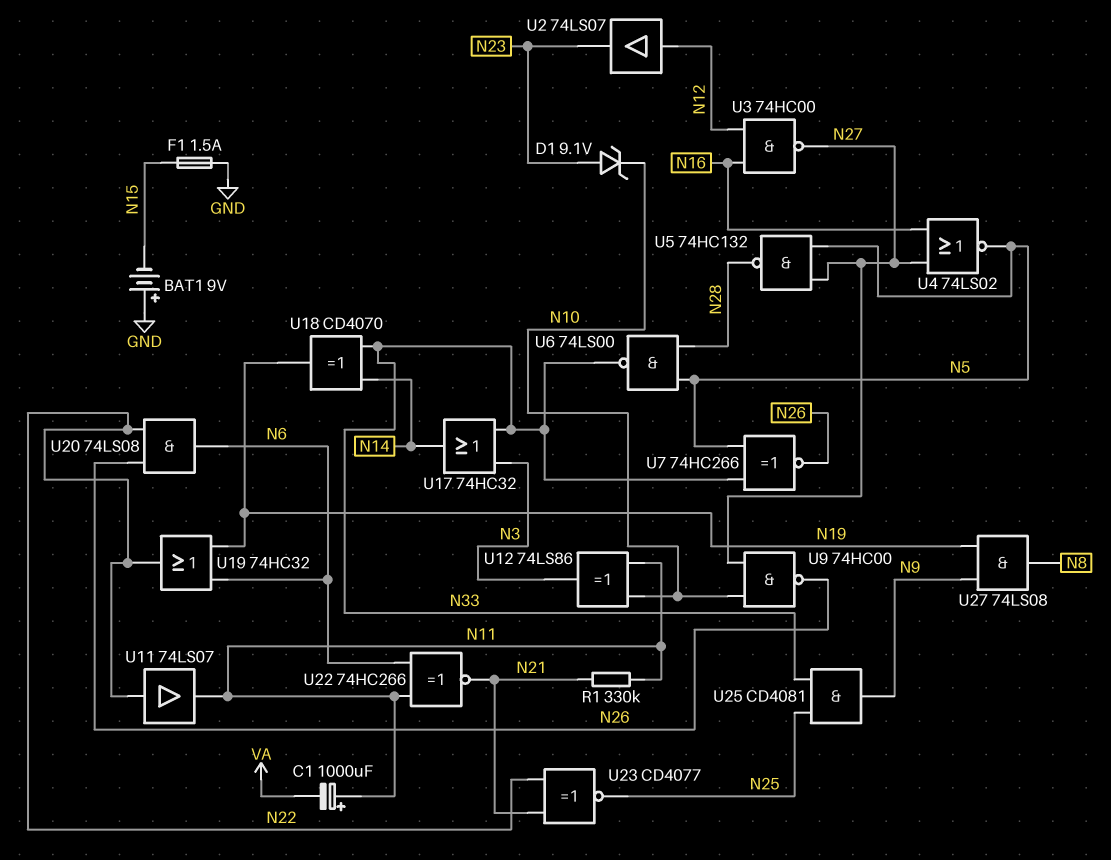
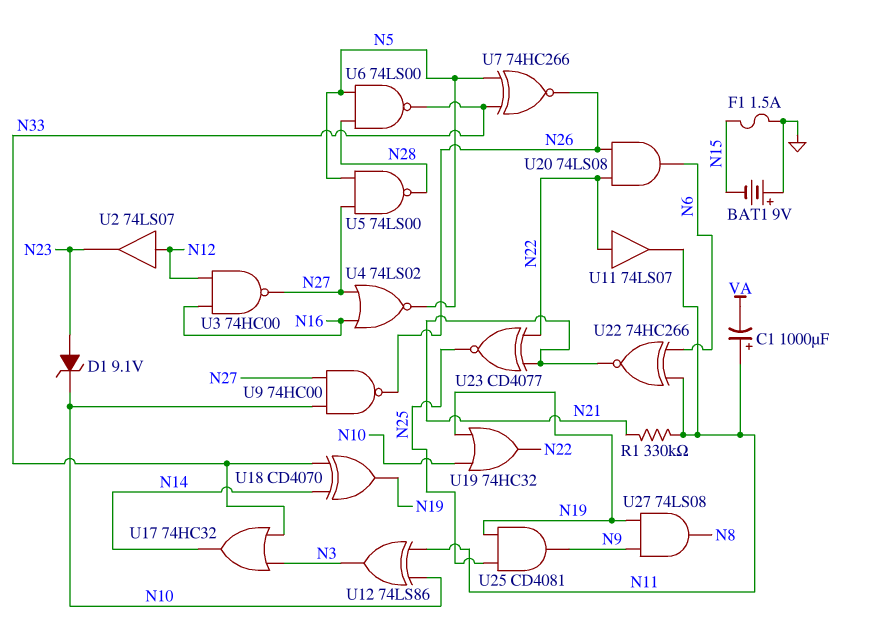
U5: NAND 74HC132 (in N5, in N27, out N28) -> NAND 74LS00 (in N5, in N27, out N28)
U19: OR 74HC32 (in N6, in N19, out N22) -> OR 74HC32 (in N10, in N19, out N22)
U25: AND CD4081 (in N25, in N33, out N9) -> AND CD4081 (in N19, in N25, out N9)

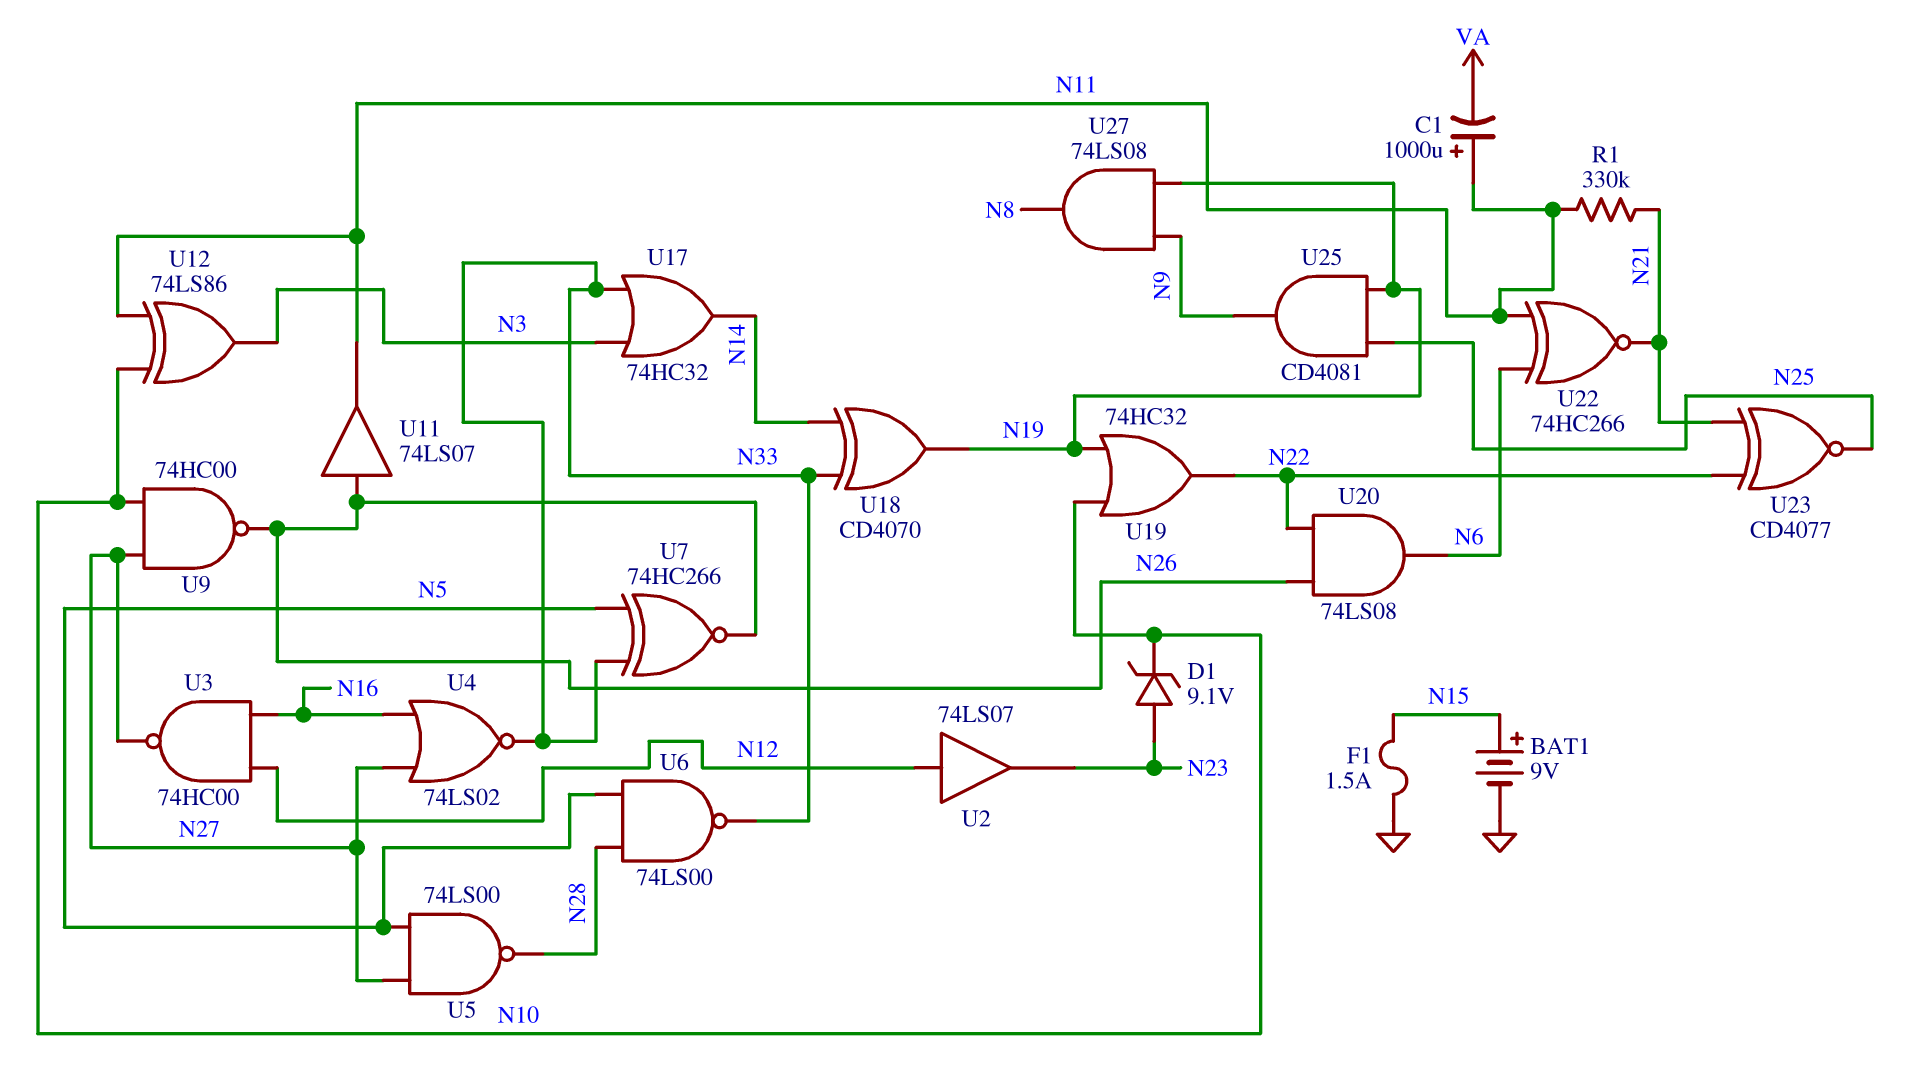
BAT1: 9V (plus GND, minus N15) -> 9V (plus N15, minus GND)
U4: NOR 74LS02 (in N16, in N27, out N5) -> NOR 74LS02 (in N16, in N27, out N33)
U11: buffer 74LS07 (in N22, out N11) -> buffer 74LS07 (in N26, out N11)

